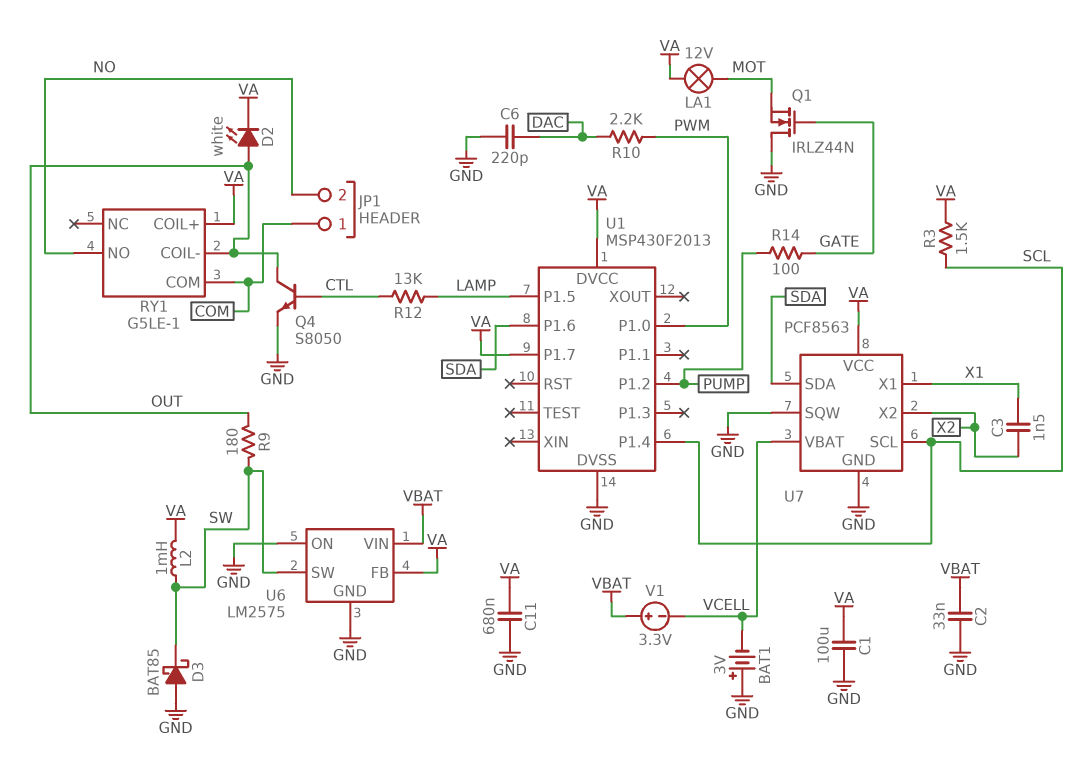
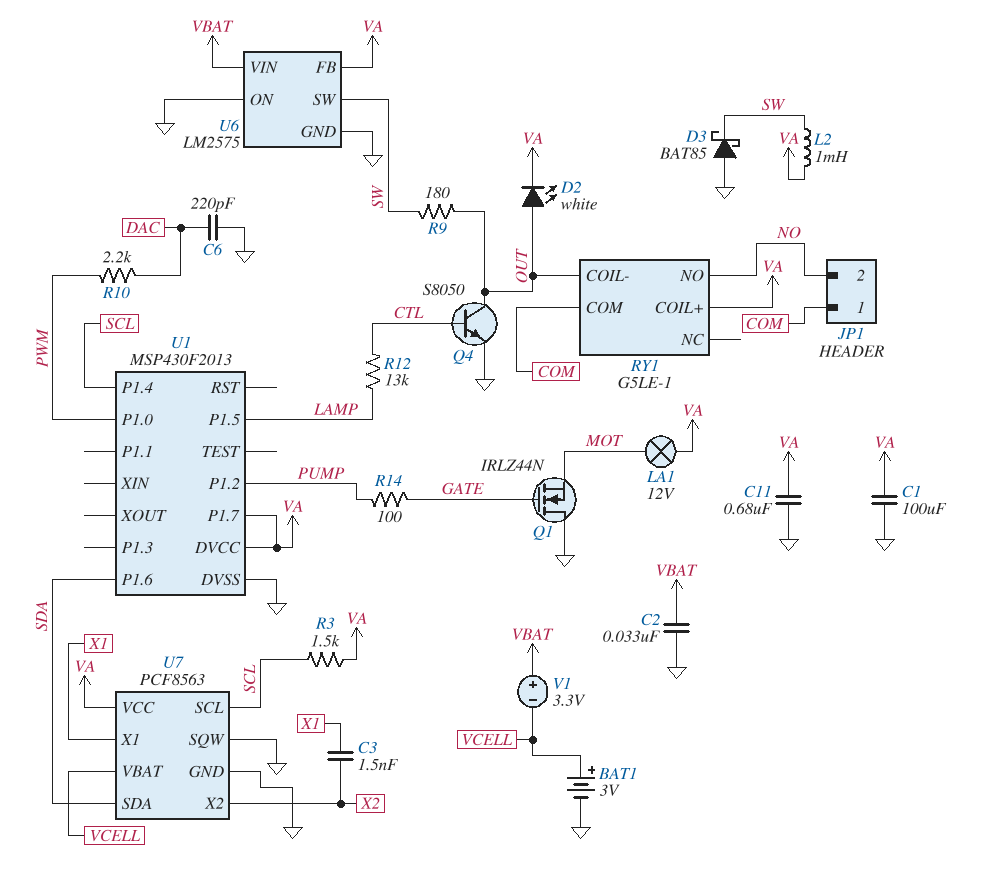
BAT1: 3V (plus GND, minus VCELL) -> 3V (plus VCELL, minus GND)

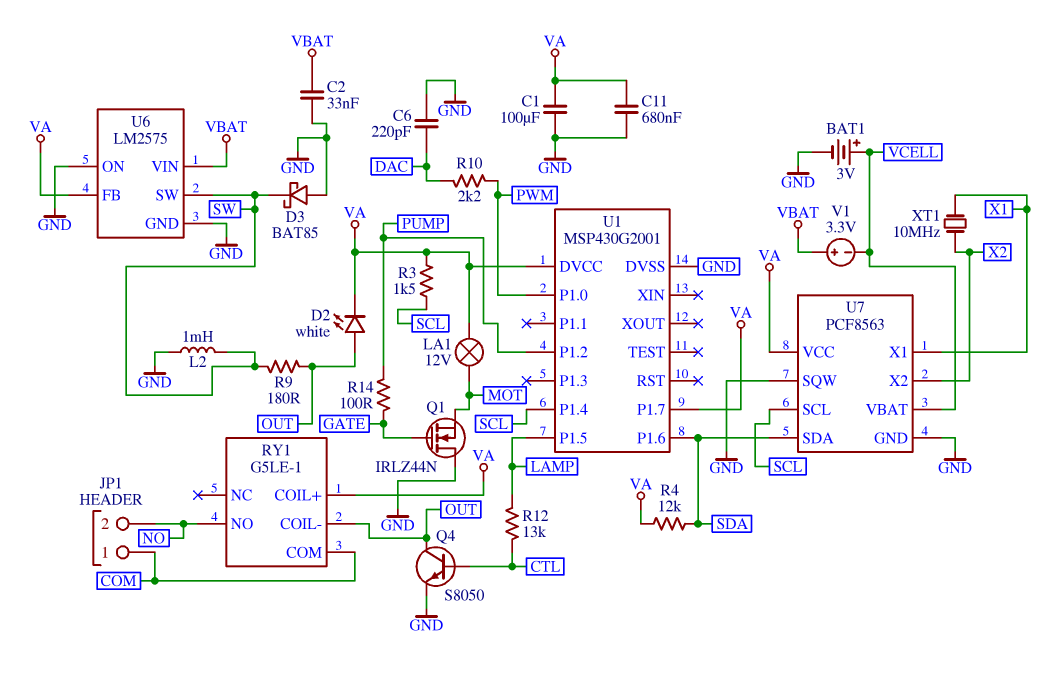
C3: 1.5nF (X1, X2) -> none
L2: 1mH (SW, VA) -> 1mH (GND, SW)
R4: none -> 12k (SDA, VA)
U1: MSP430F2013 -> MSP430G2001
XT1: none -> 10MHz (X1, X2)

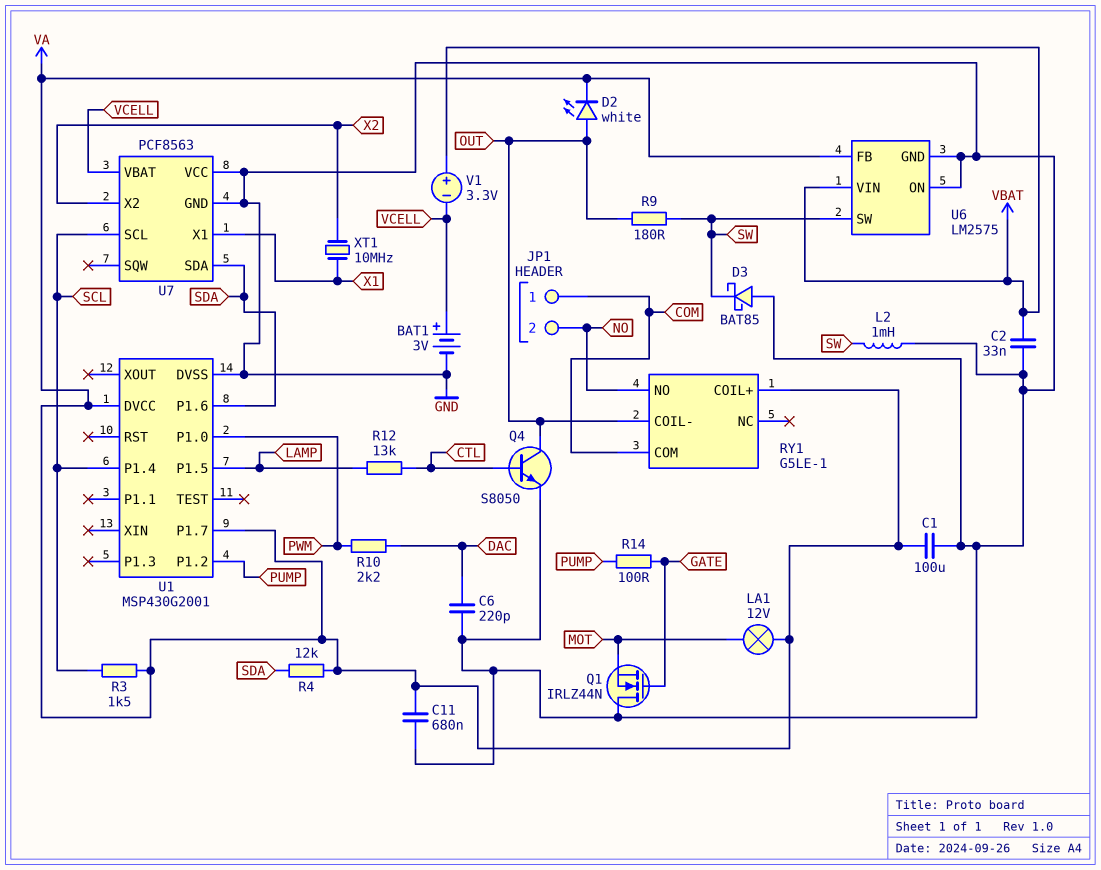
U7 pin SQW: GND -> none
U7 pin VCC: VA -> GND

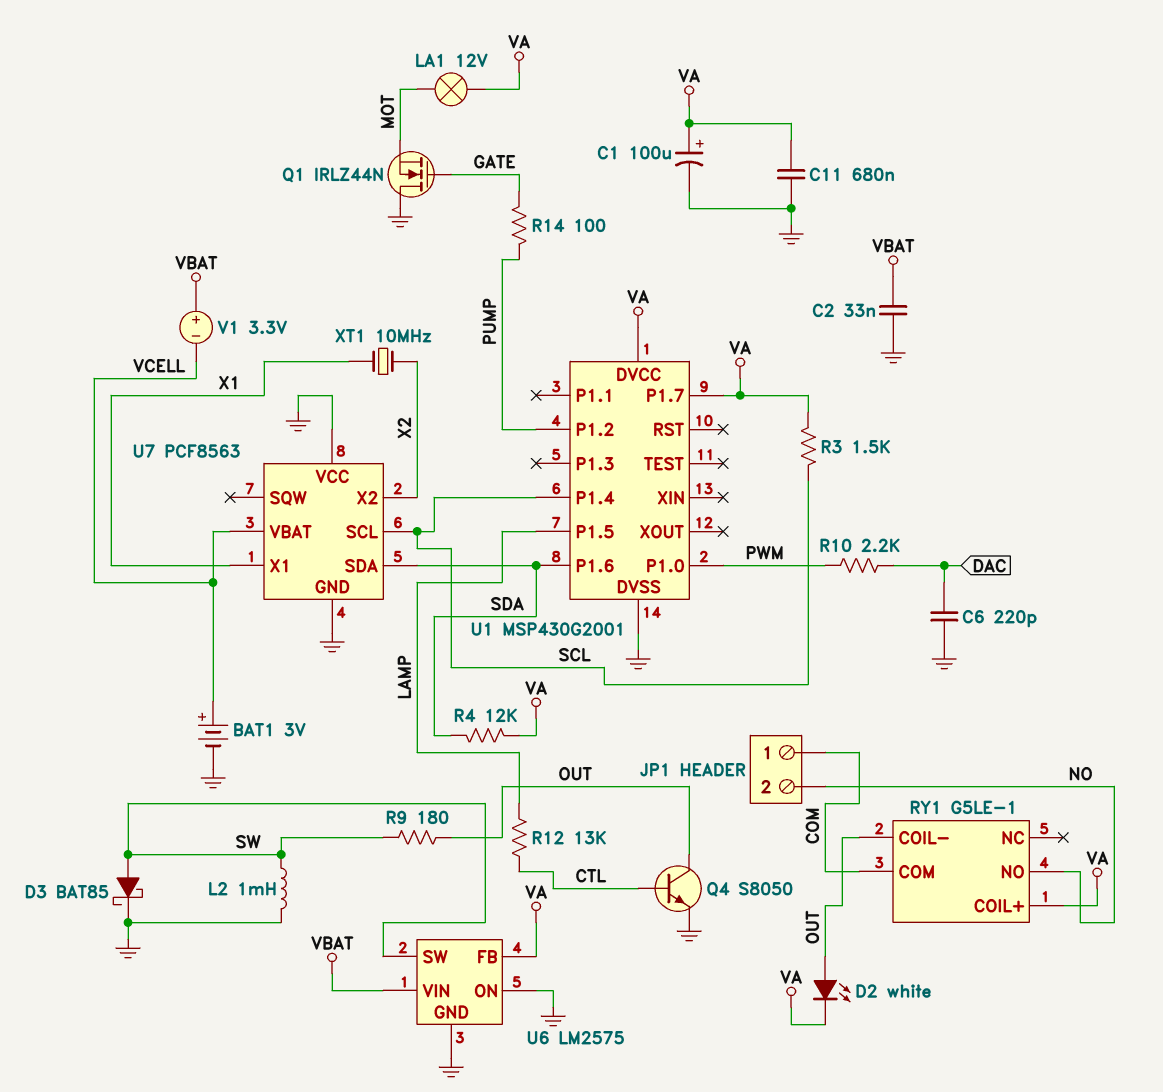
C1: 100uF (GND, VA) -> 100uF (plus VA, minus GND)
D3: schottky BAT85 (A GND, K SW) -> schottky BAT85 (A SW, K GND)

